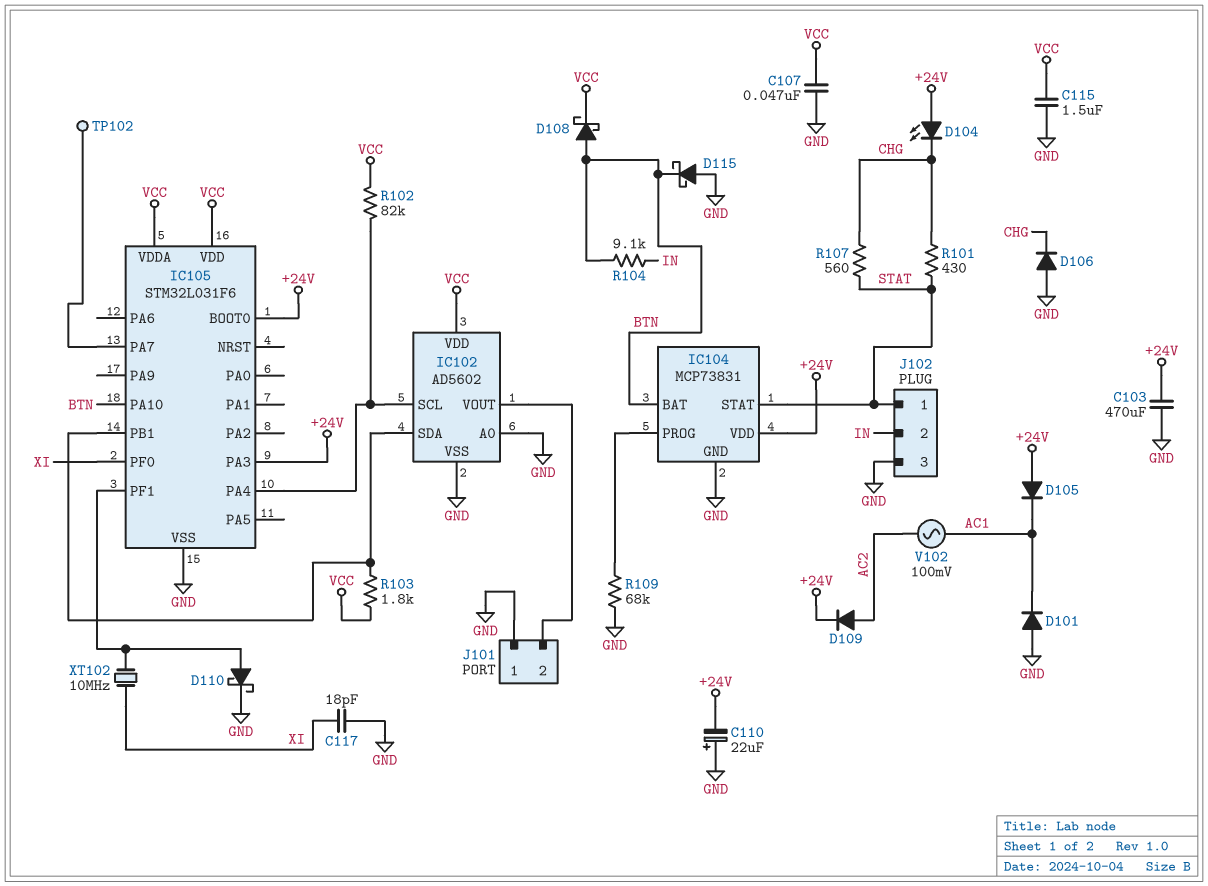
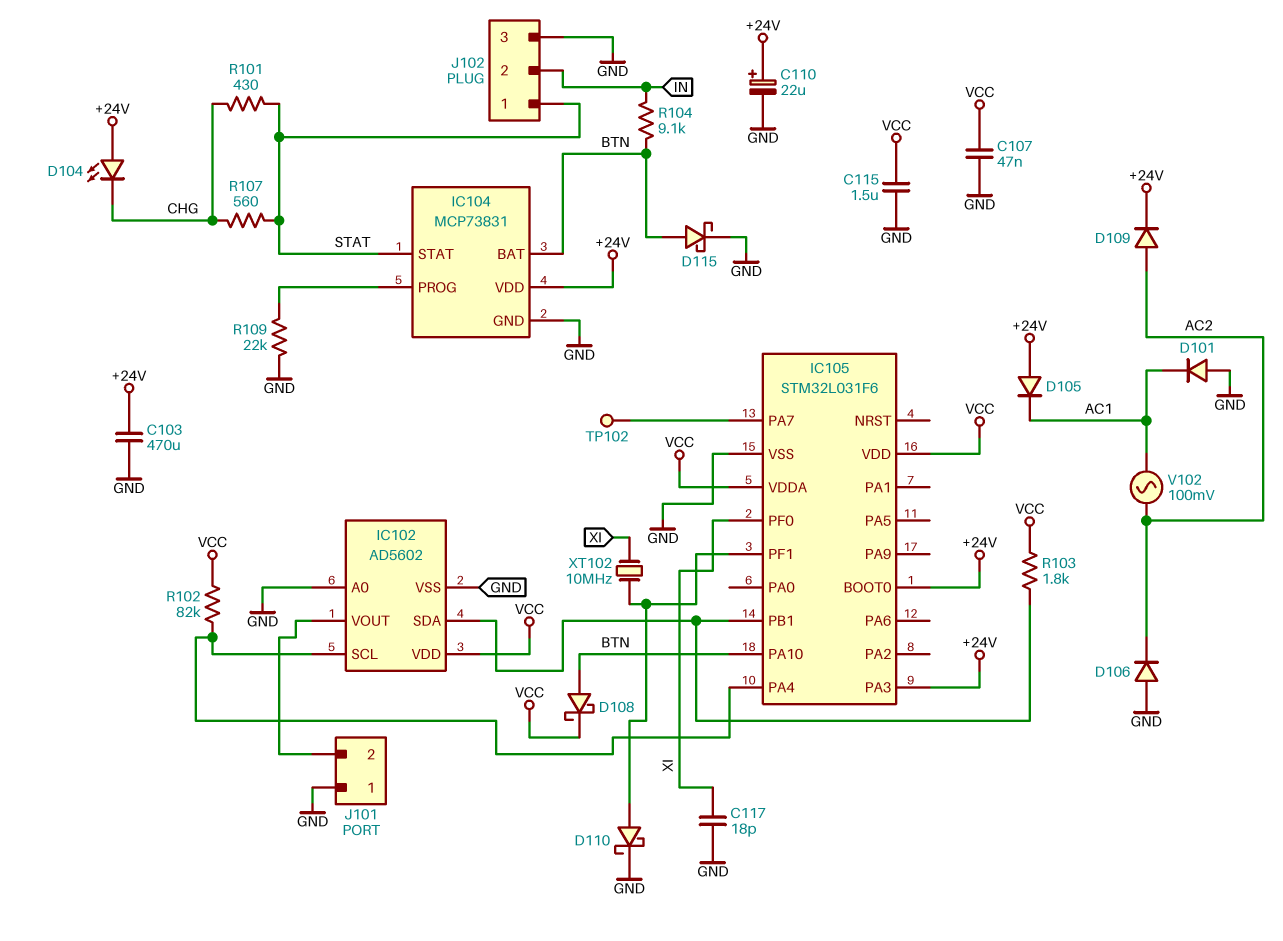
C110: 22uF (plus GND, minus +24V) -> 22uF (plus +24V, minus GND)
D106: diode (A GND, K CHG) -> diode (A GND, K AC2)
D115: schottky (A GND, K BTN) -> schottky (A BTN, K GND)
R109: 68k (GND, IC104/PROG) -> 22k (GND, IC104/PROG)

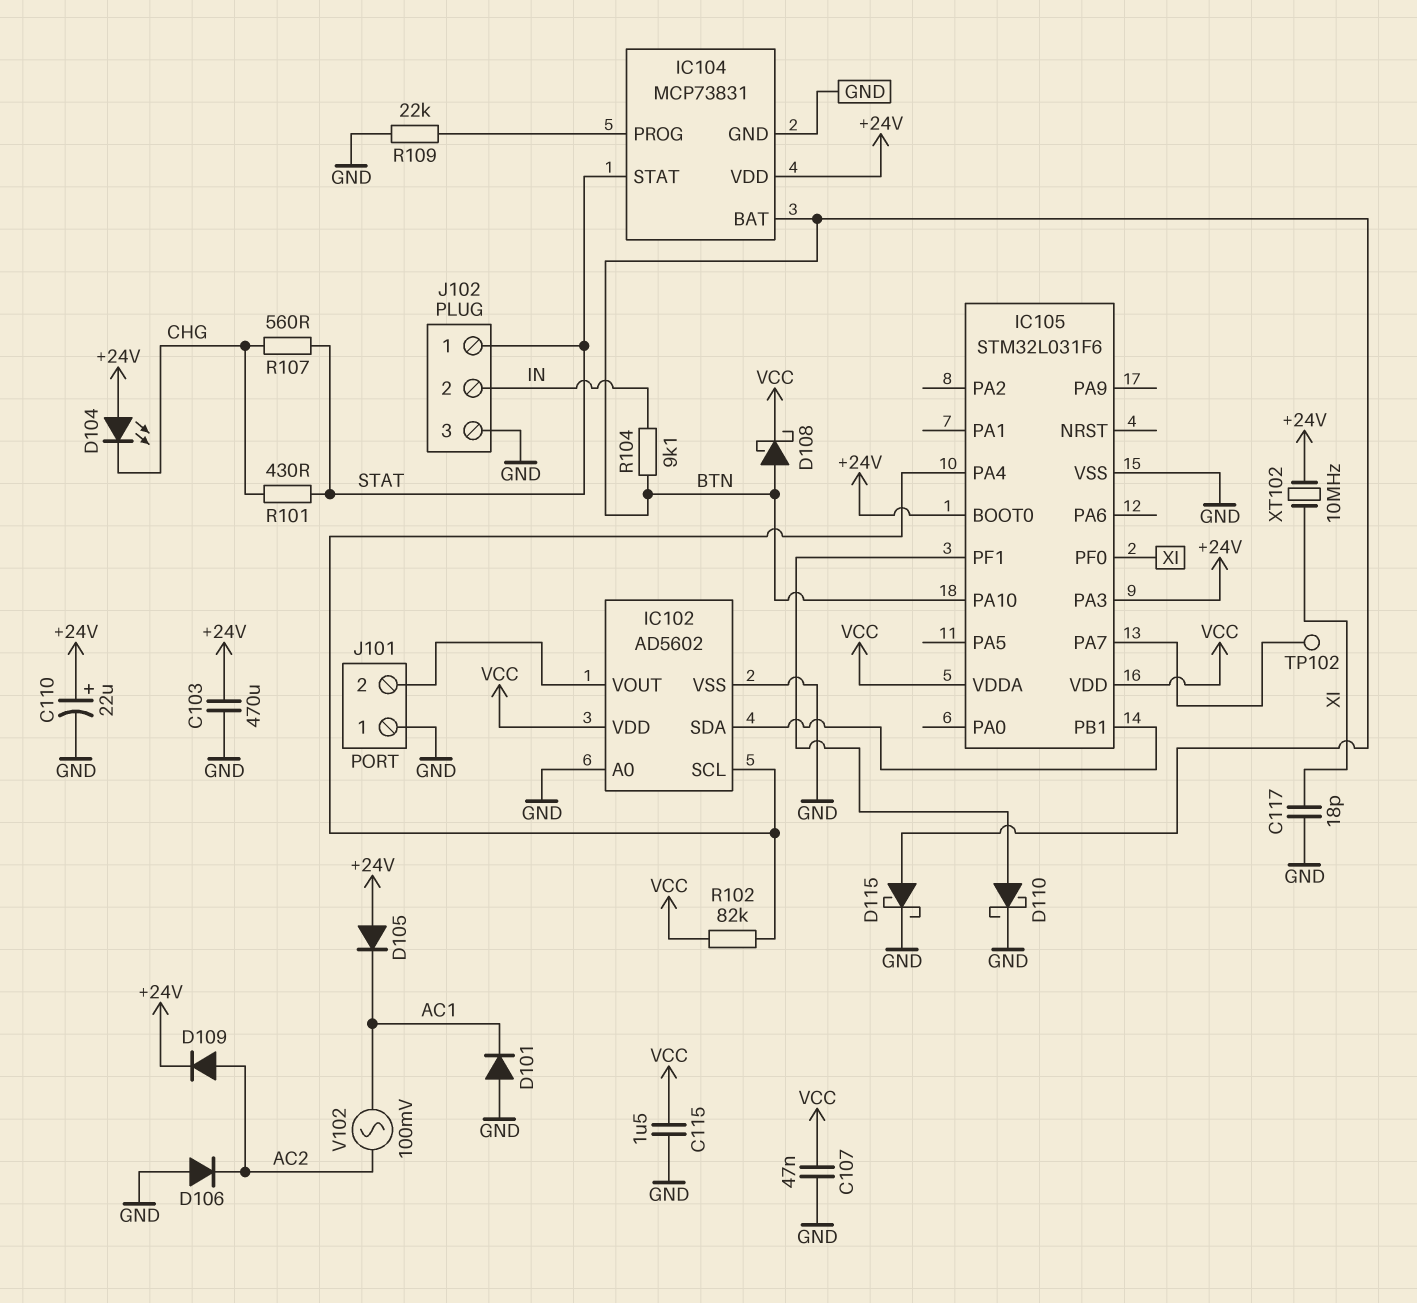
R103: 1.8k (IC102/SDA, VCC) -> none
XT102: 10MHz (IC105/PF1, XI) -> 10MHz (+24V, XI)

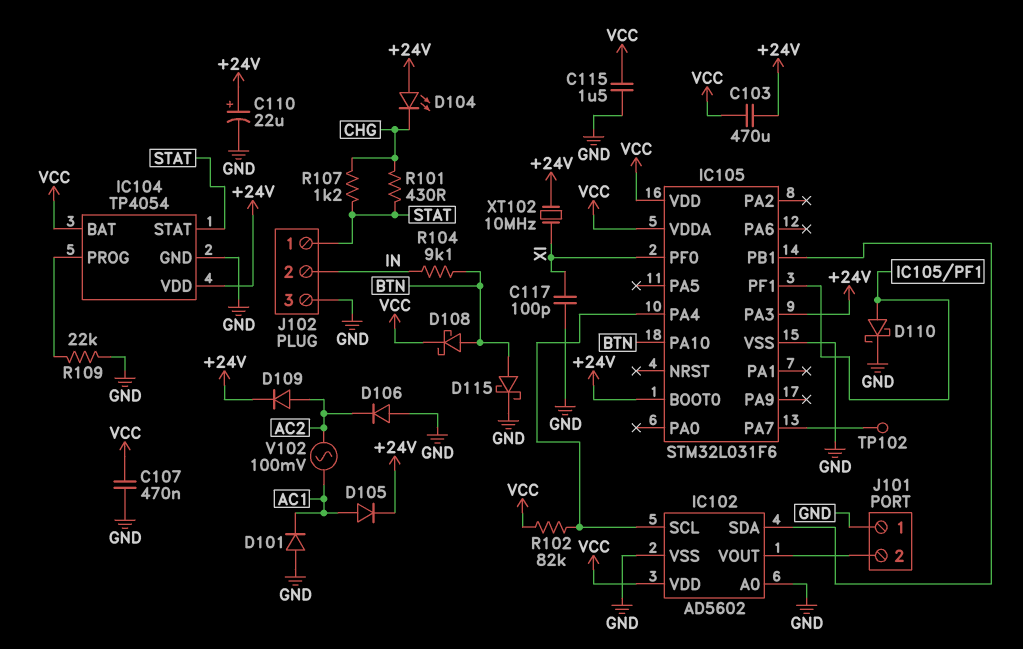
C103: 470uF (+24V, GND) -> 470uF (+24V, VCC)
C107: 47nF (GND, VCC) -> 470nF (GND, VCC)
C117: 18pF (GND, XI) -> 100pF (GND, XI)
D105: diode (A +24V, K AC1) -> diode (A AC1, K +24V)
IC104: MCP73831 -> TP4054
IC104 pin BAT: BTN -> VCC
R107: 560 (CHG, STAT) -> 1.2k (CHG, STAT)

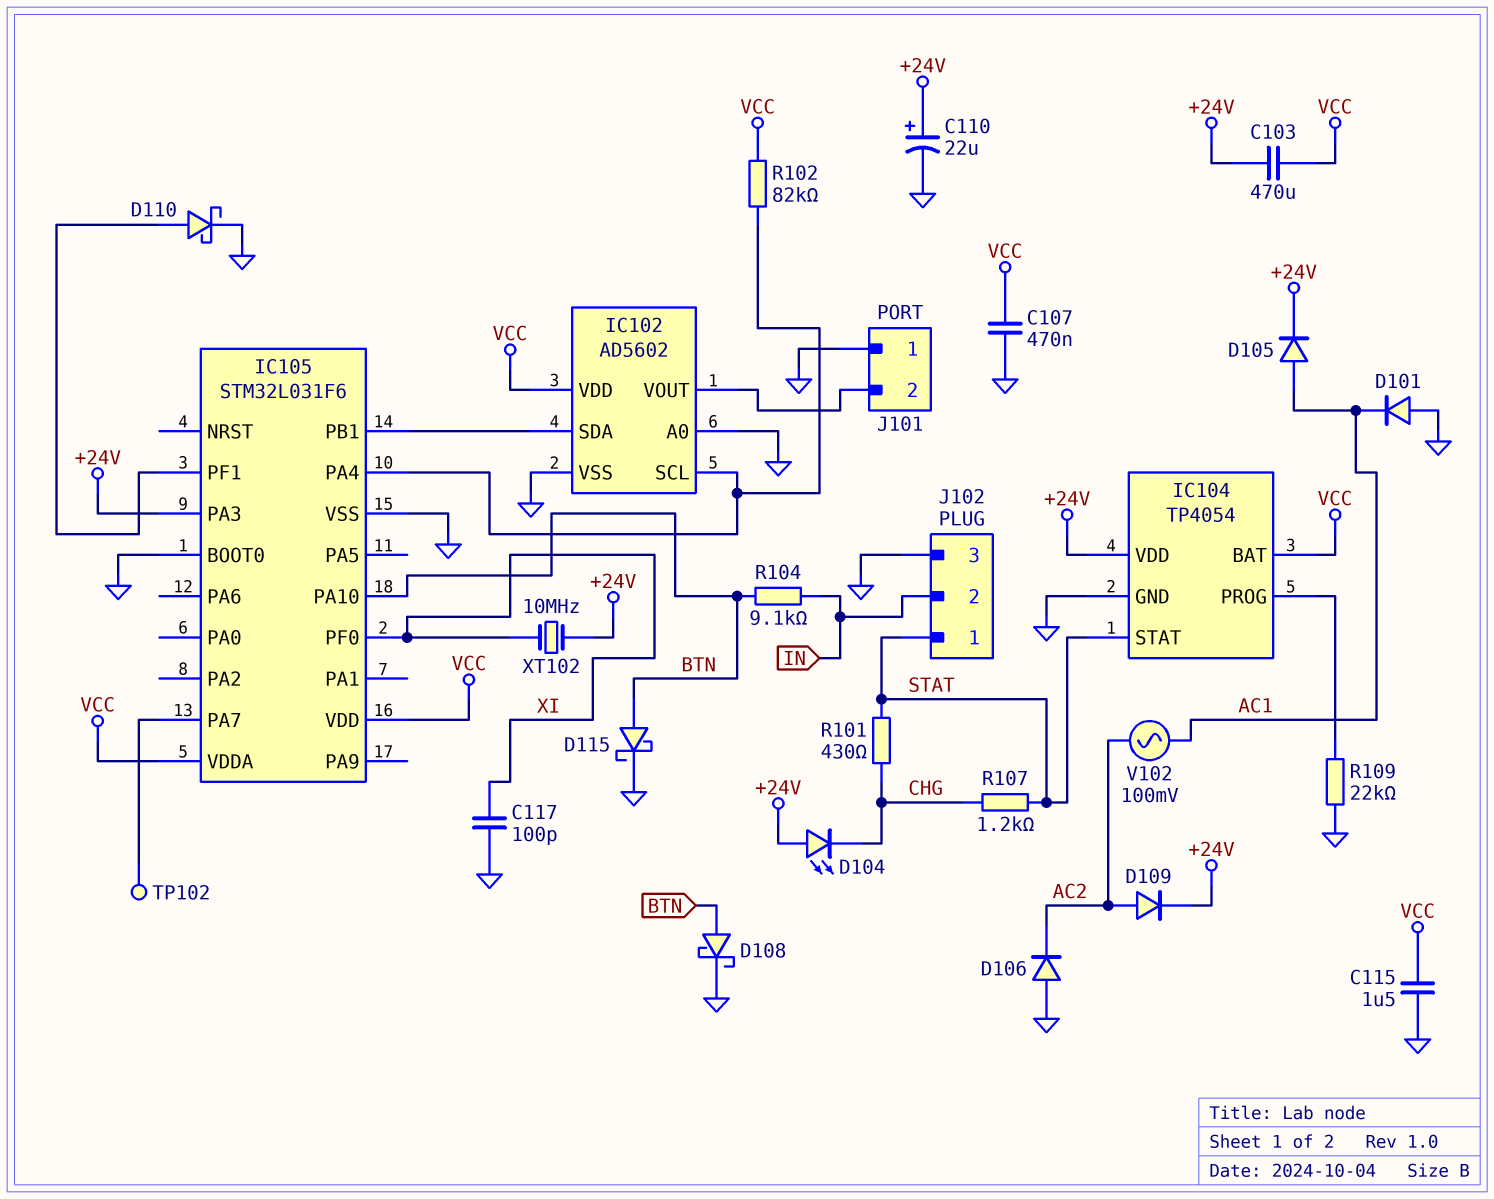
D108: schottky (A BTN, K VCC) -> schottky (A BTN, K GND)
IC105 pin BOOT0: +24V -> GND

